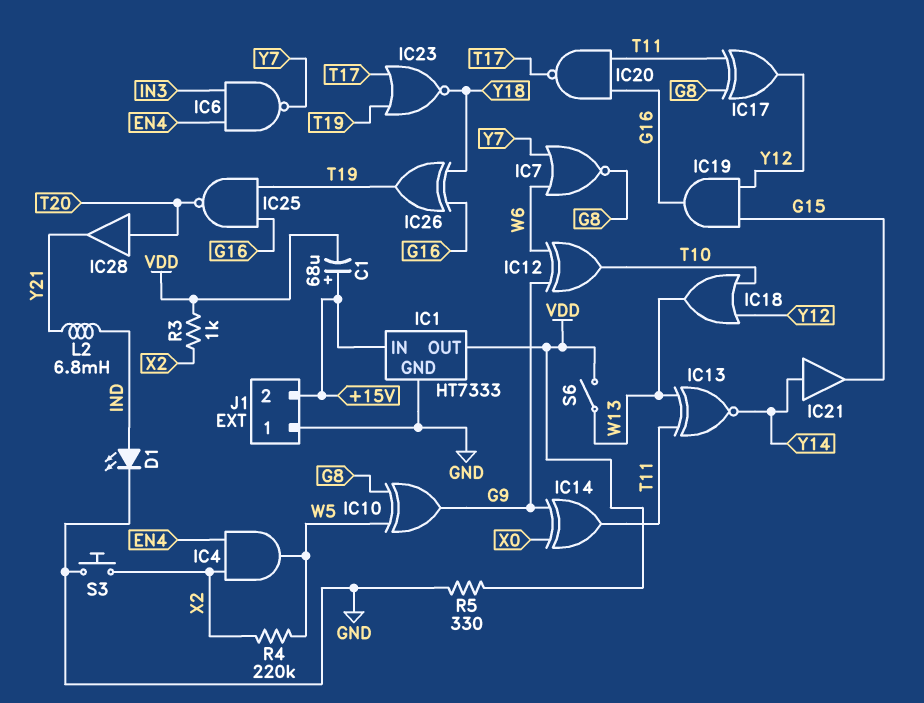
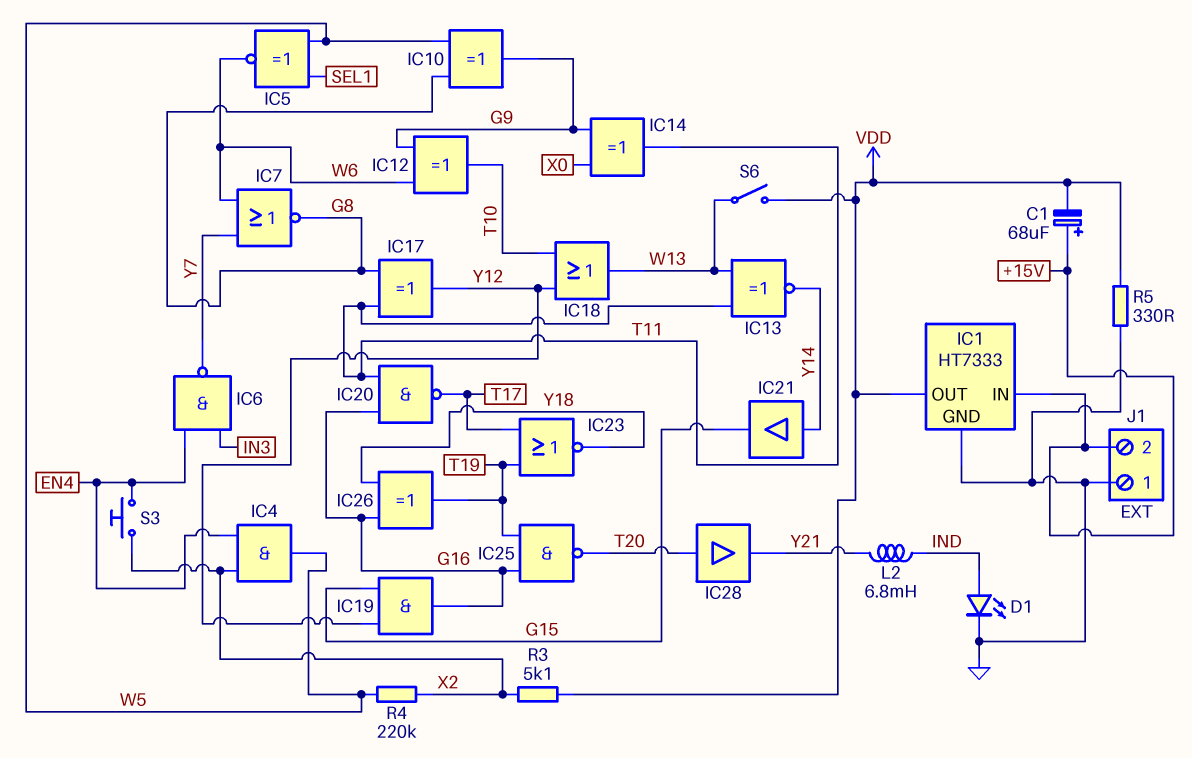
IC5: none -> XNOR (in SEL1, in W5, out W6)
R3: 1k (VDD, X2) -> 5.1k (VDD, X2)
S3: button (GND, X2) -> button (EN4, X2)

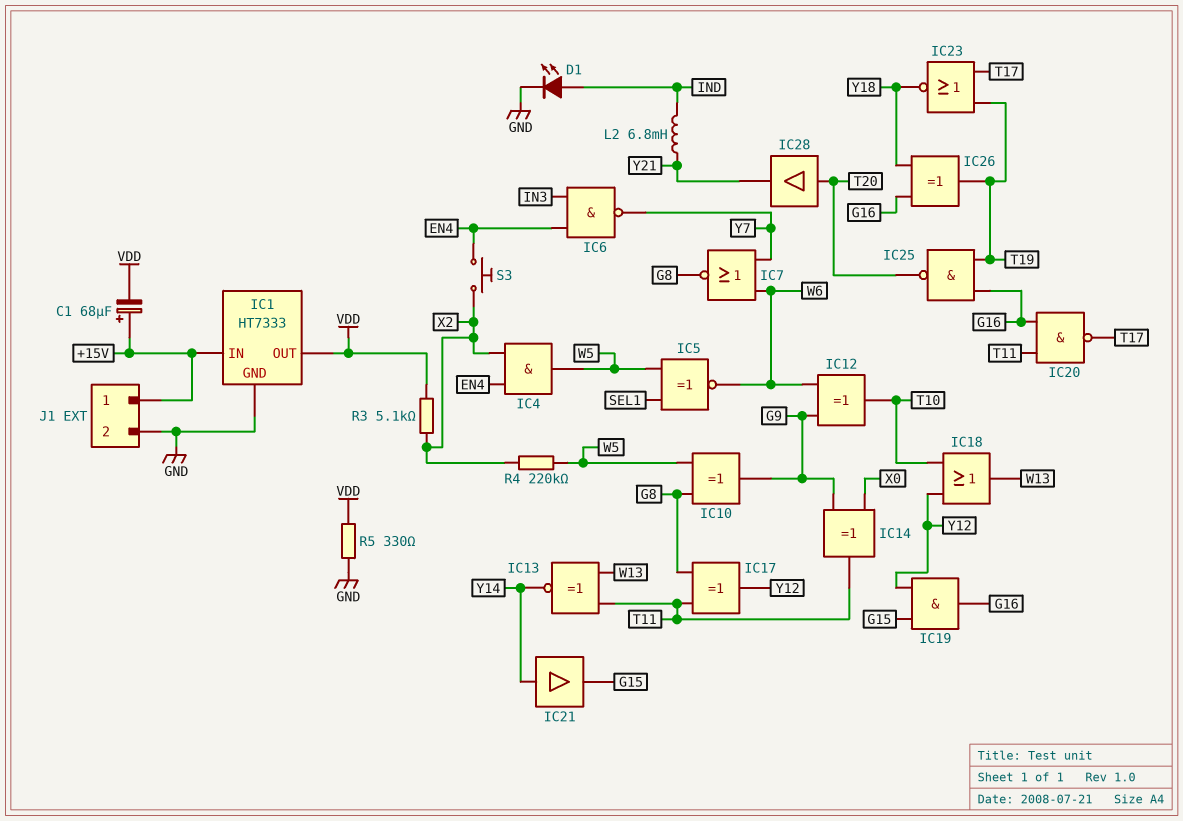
J1 pin 1: GND -> +15V
J1 pin 2: +15V -> GND
S6: switch (VDD, W13) -> none

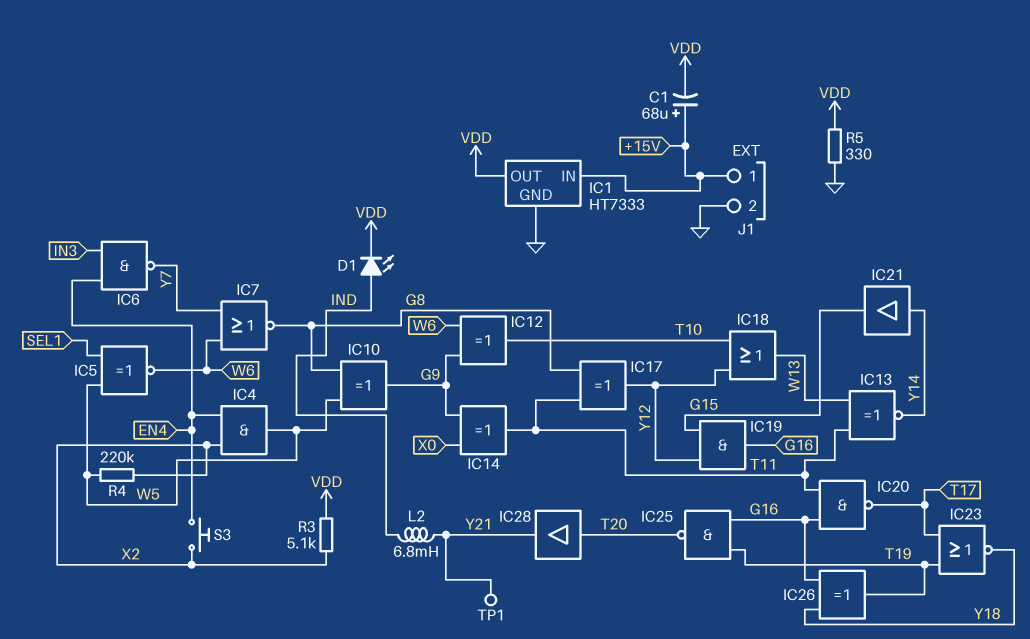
D1: LED (A IND, K GND) -> LED (A IND, K VDD)
TP1: none -> test point (Y21)

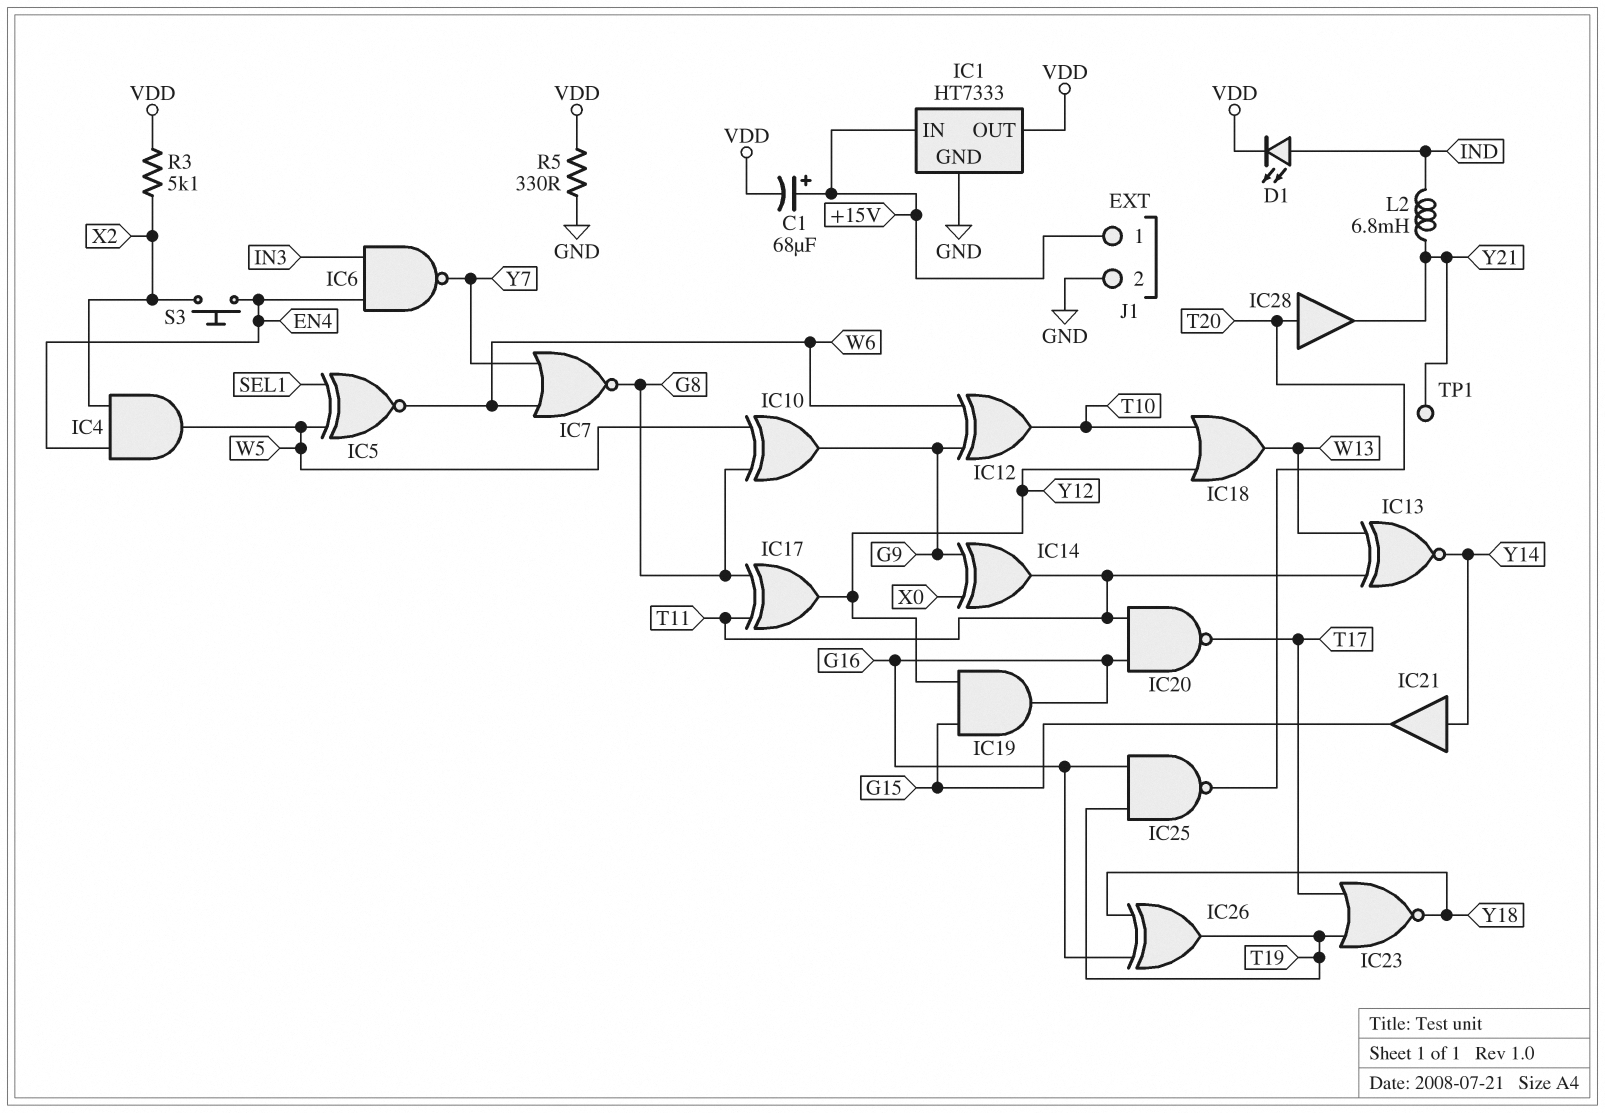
R4: 220k (W5, X2) -> none

